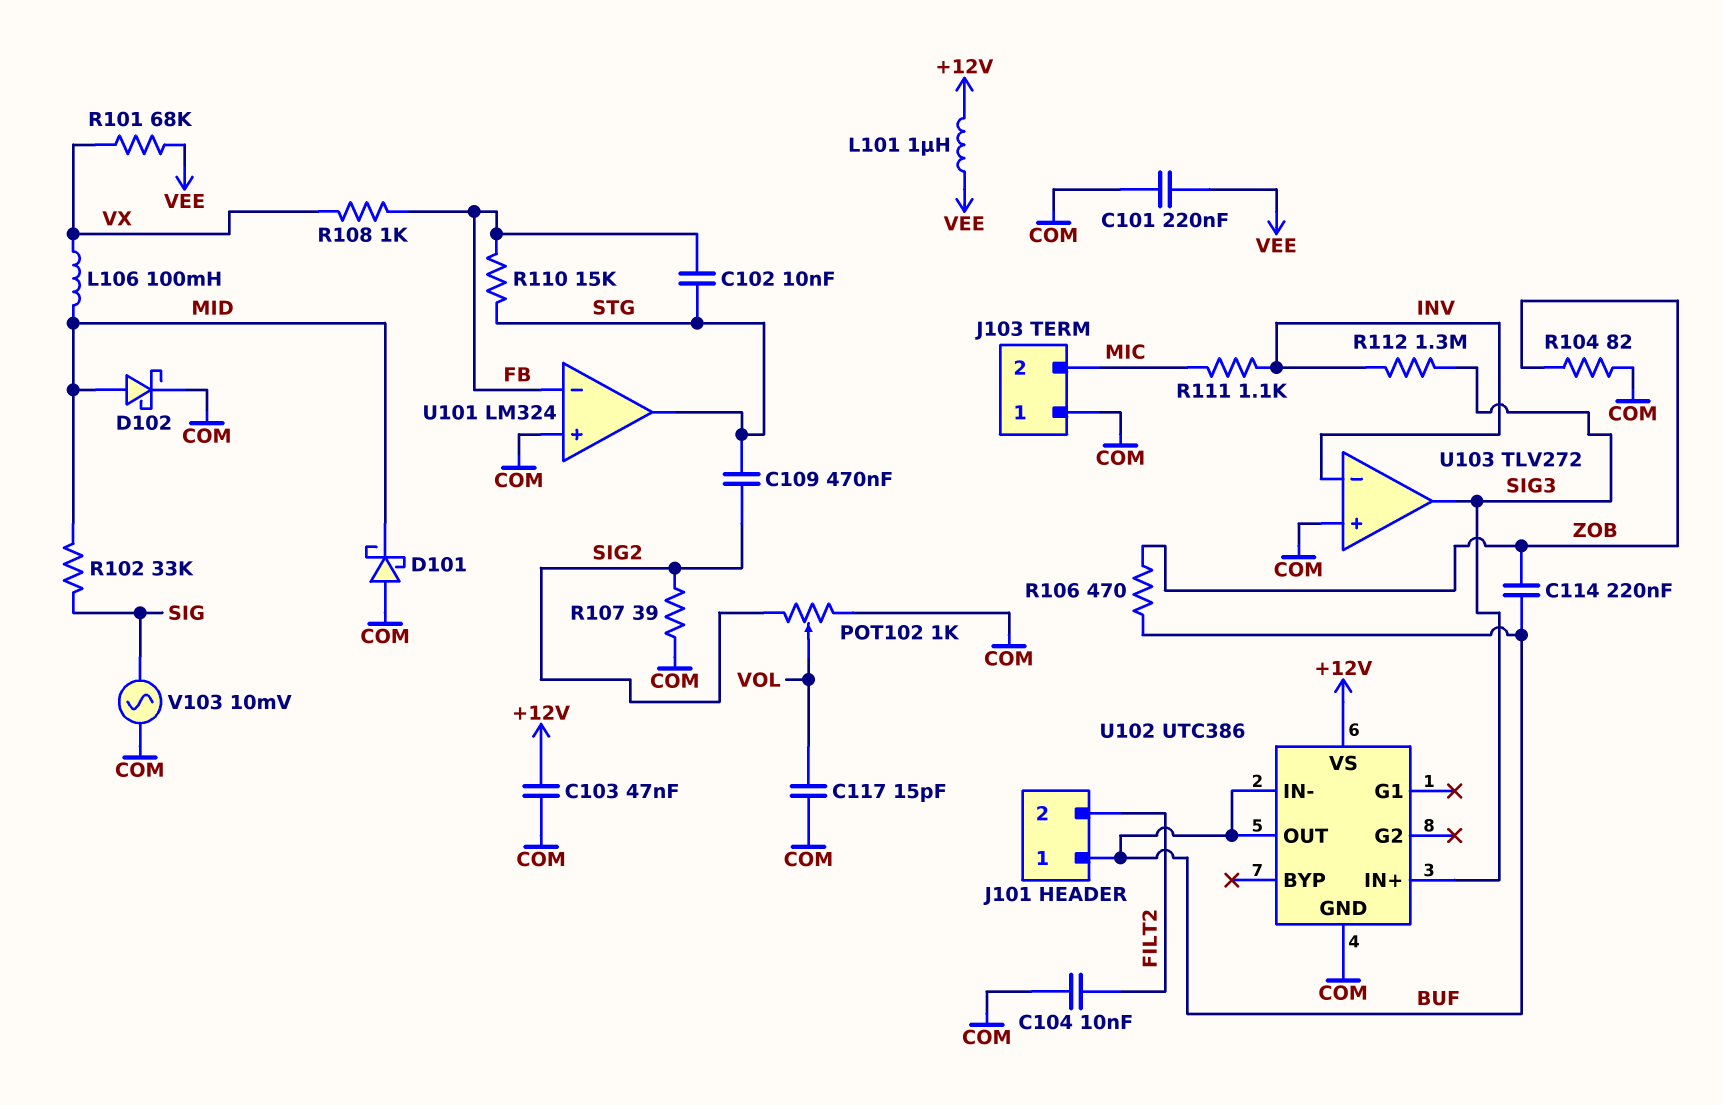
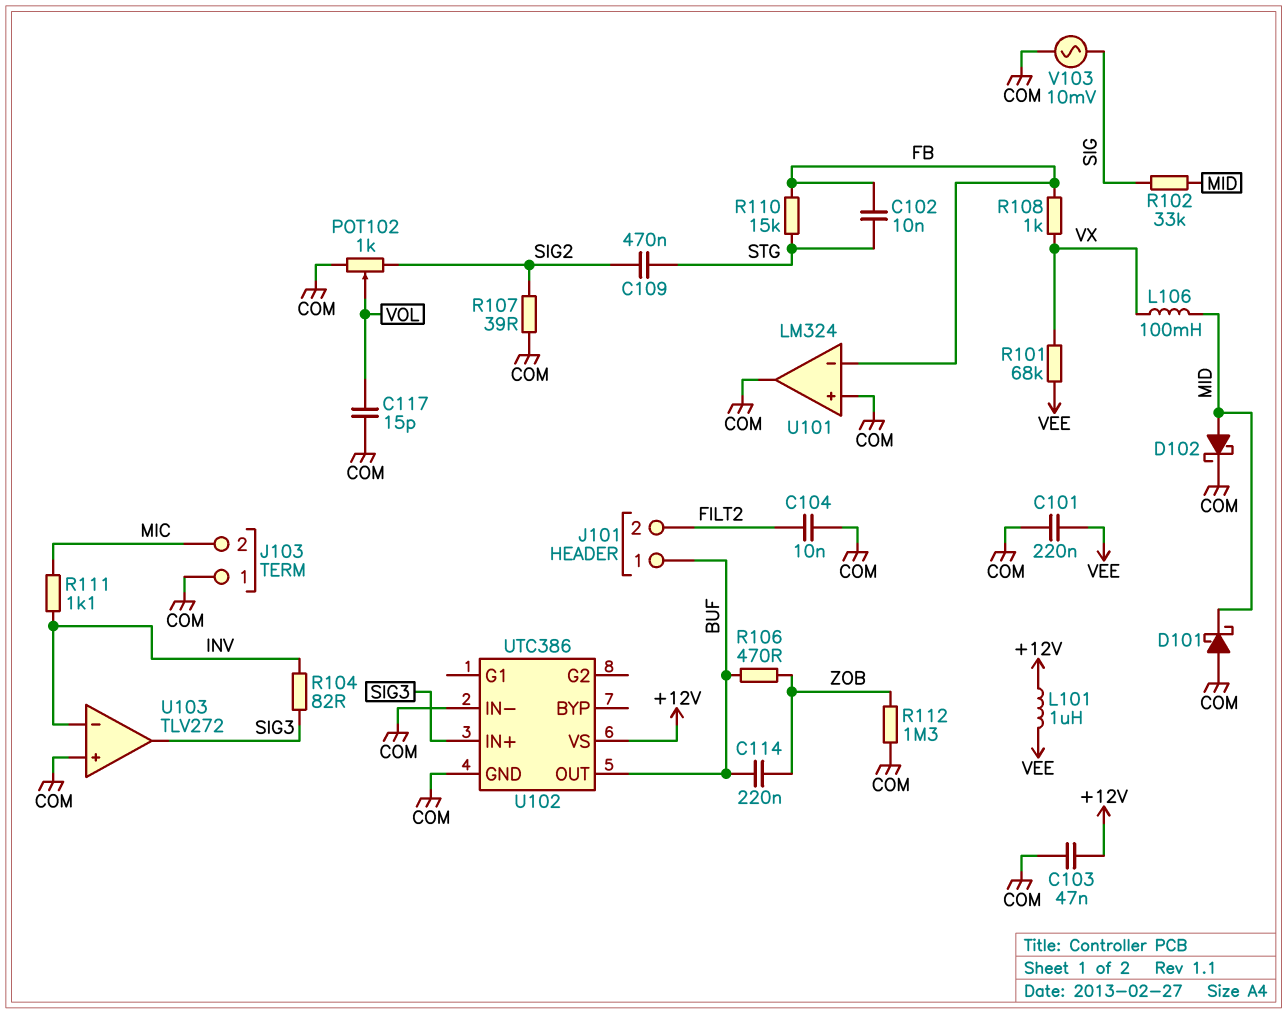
R104: 82 (COM, ZOB) -> 82 (INV, SIG3)
R112: 1.3M (INV, SIG3) -> 1.3M (COM, ZOB)
U101 pin out: STG -> COM
U102 pin IN-: BUF -> COM

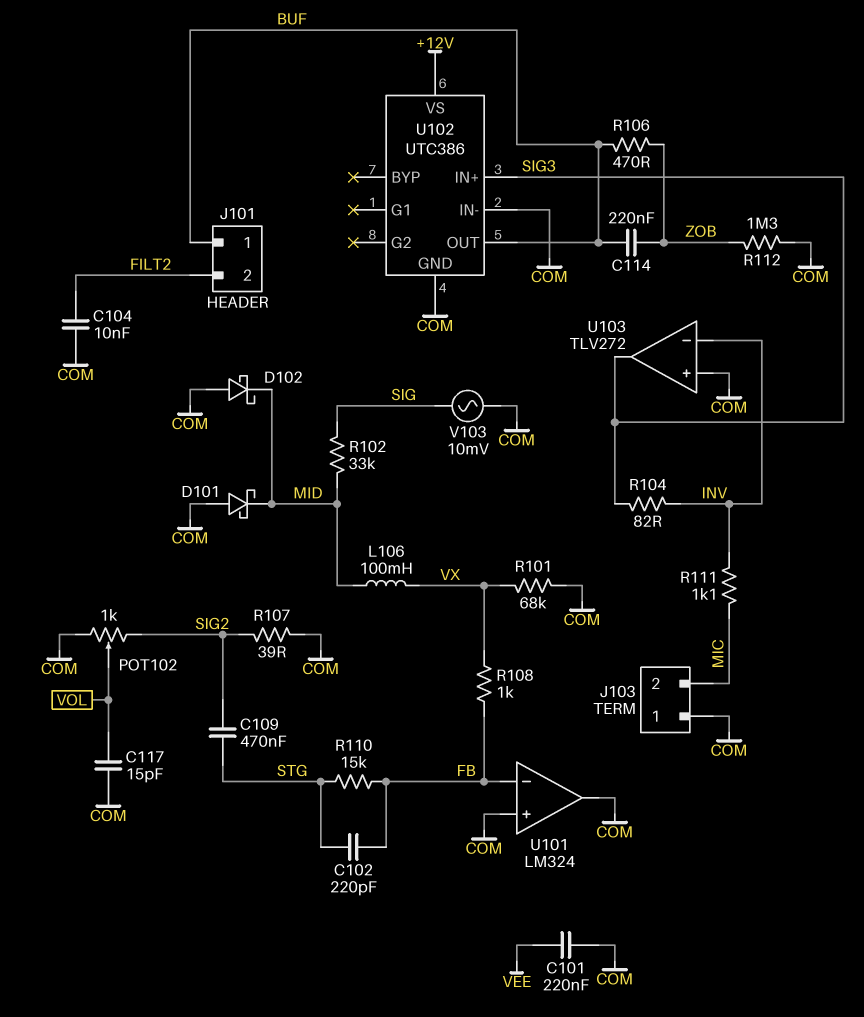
C102: 10nF (FB, STG) -> 220pF (FB, STG)
C103: 47nF (+12V, COM) -> none
D102: schottky (A MID, K COM) -> schottky (A COM, K MID)
L101: 1uH (+12V, VEE) -> none
R101: 68k (VEE, VX) -> 68k (COM, VX)

